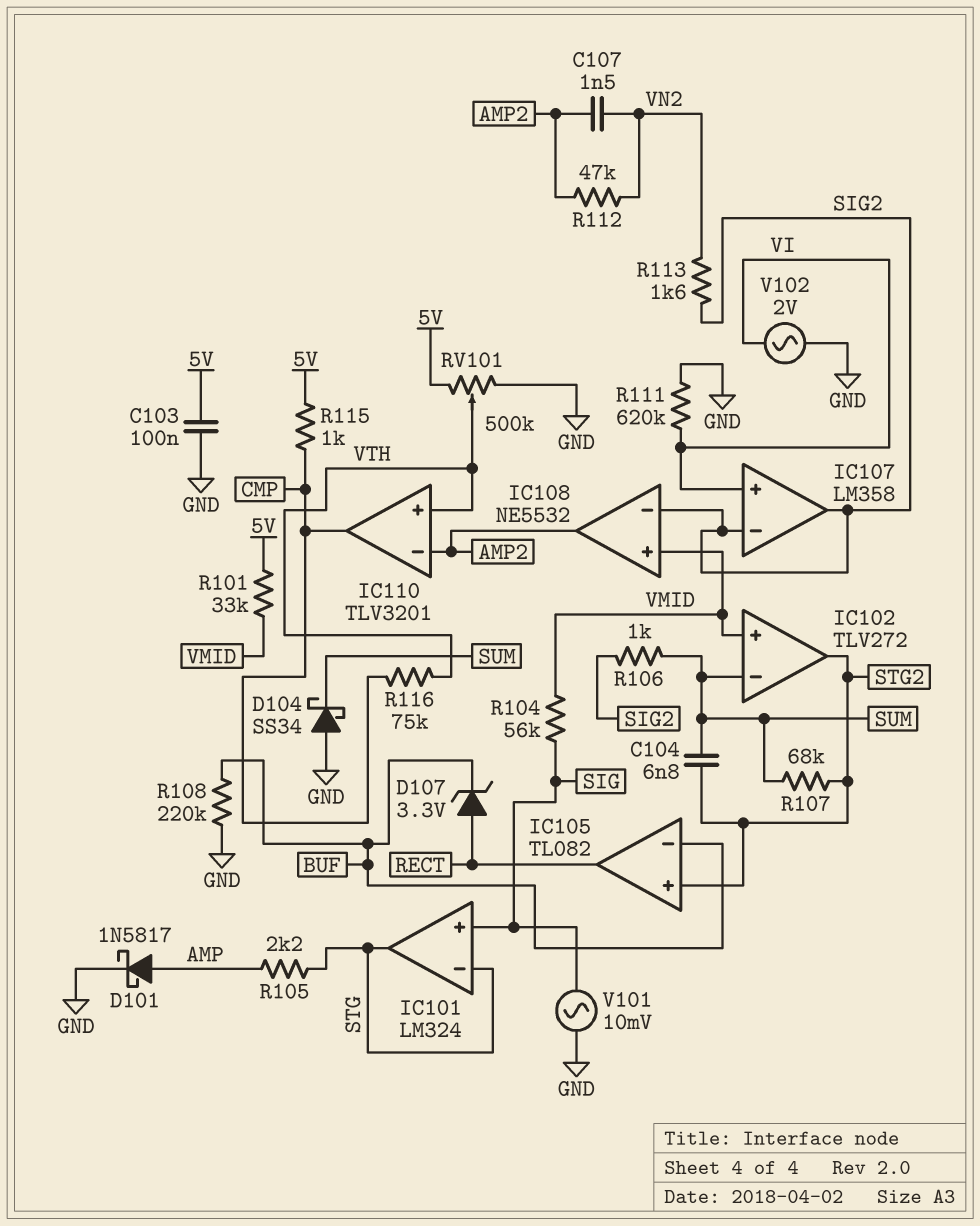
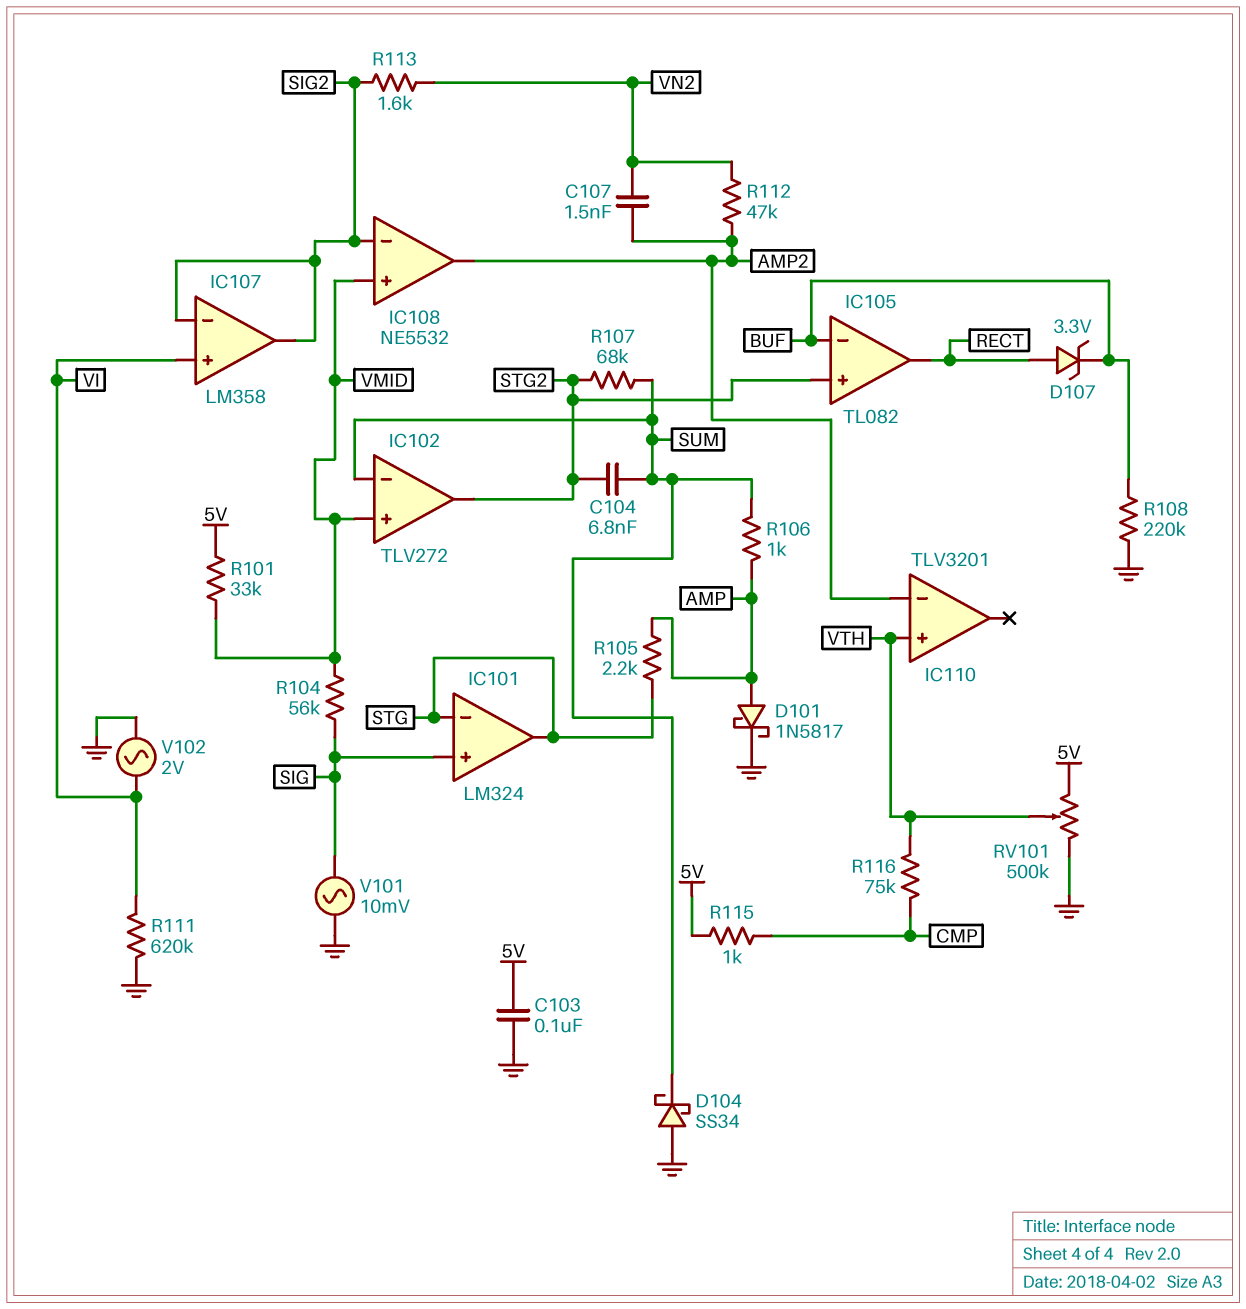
IC110 pin out: CMP -> none
R106: 1k (SIG2, SUM) -> 1k (AMP, SUM)

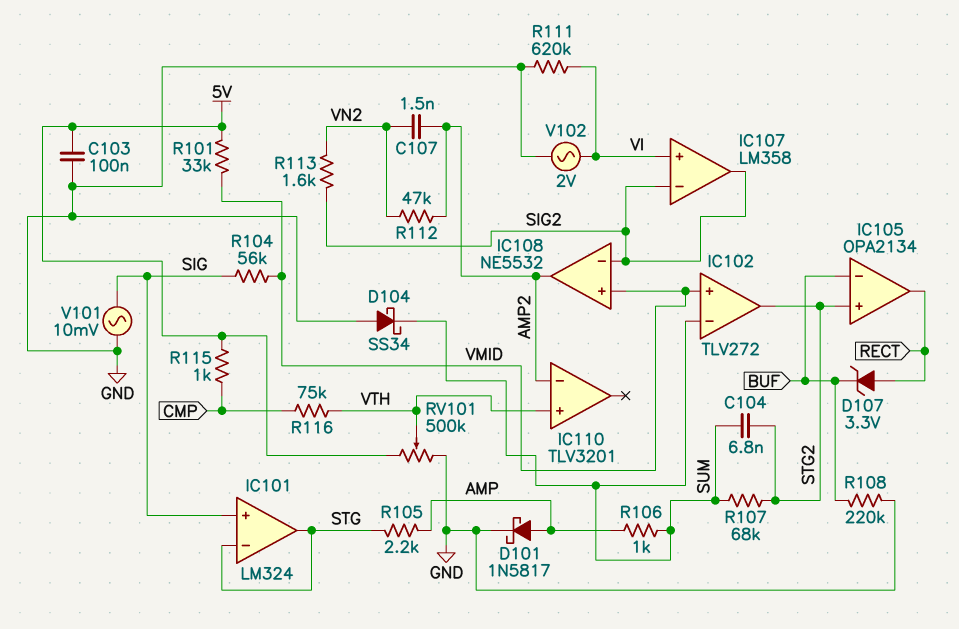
IC105: TL082 -> OPA2134

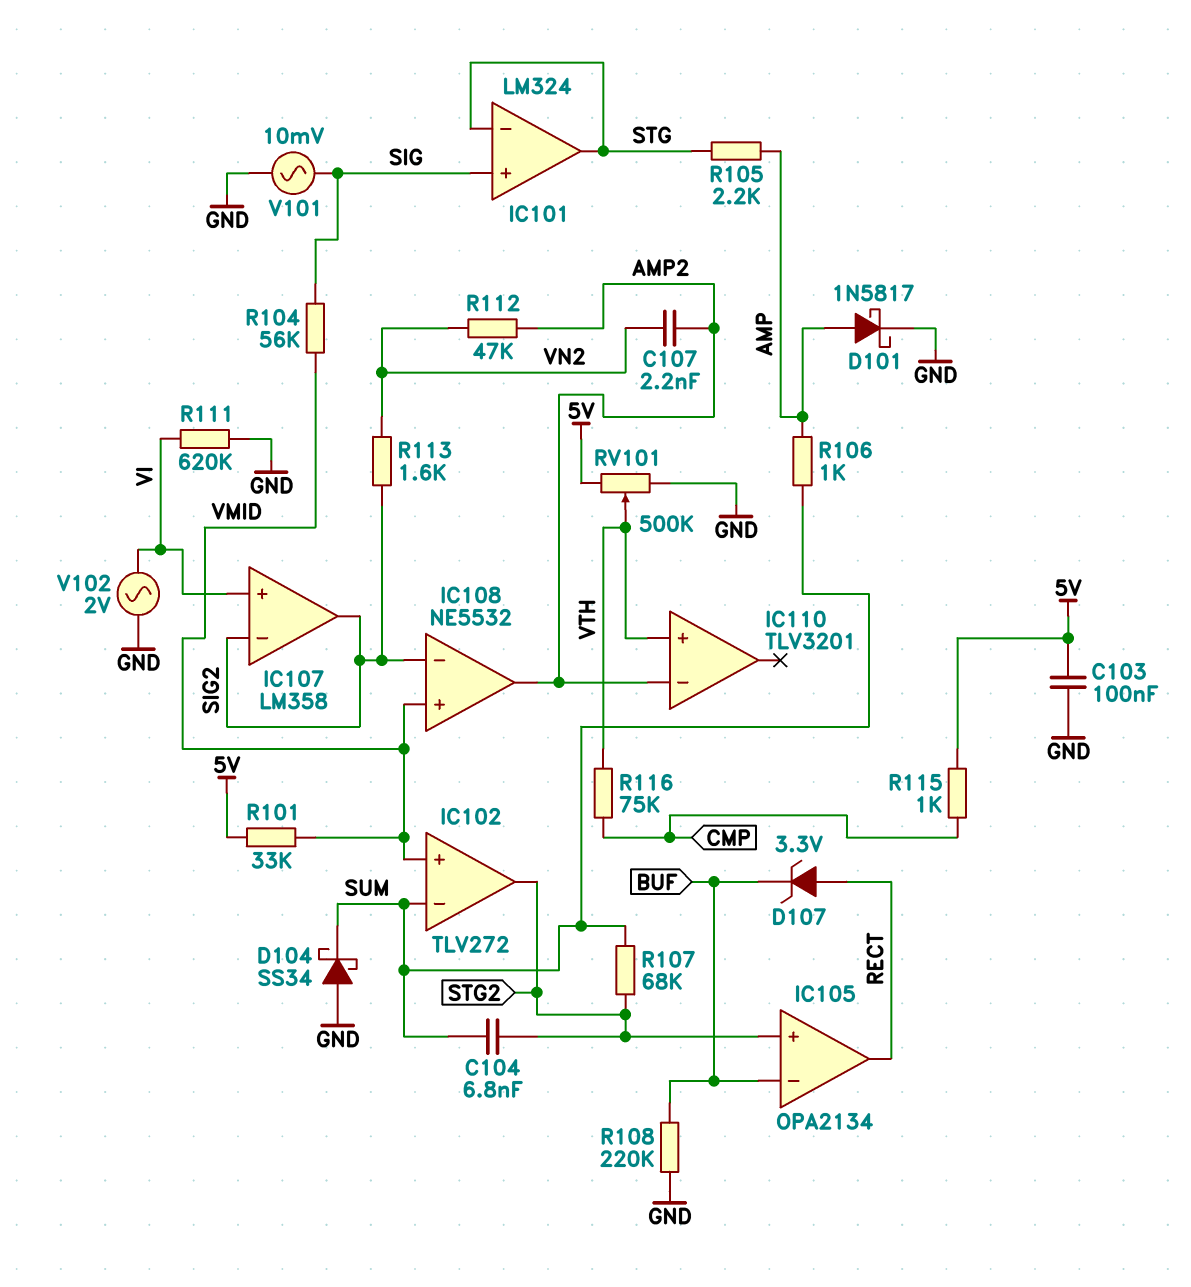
C107: 1.5nF (AMP2, VN2) -> 2.2nF (AMP2, VN2)

